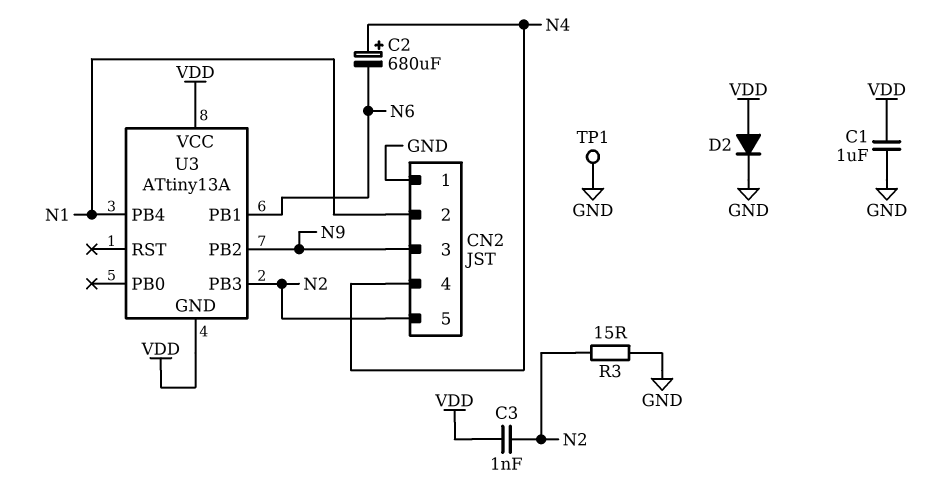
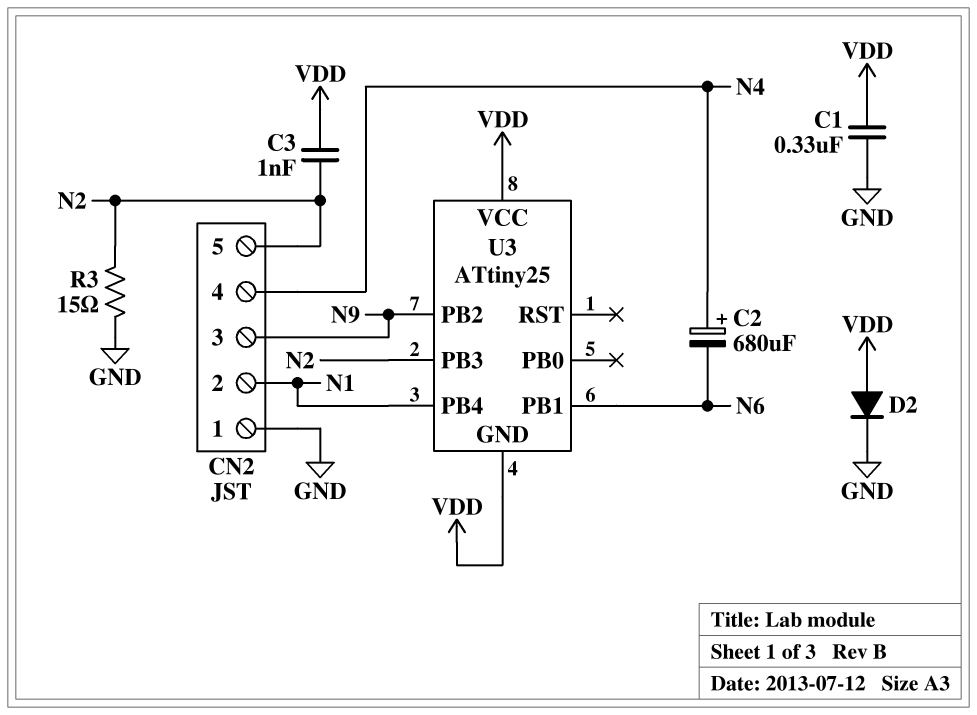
C1: 1uF (GND, VDD) -> 330nF (GND, VDD)
TP1: test point (GND) -> none
U3: ATtiny13A -> ATtiny25

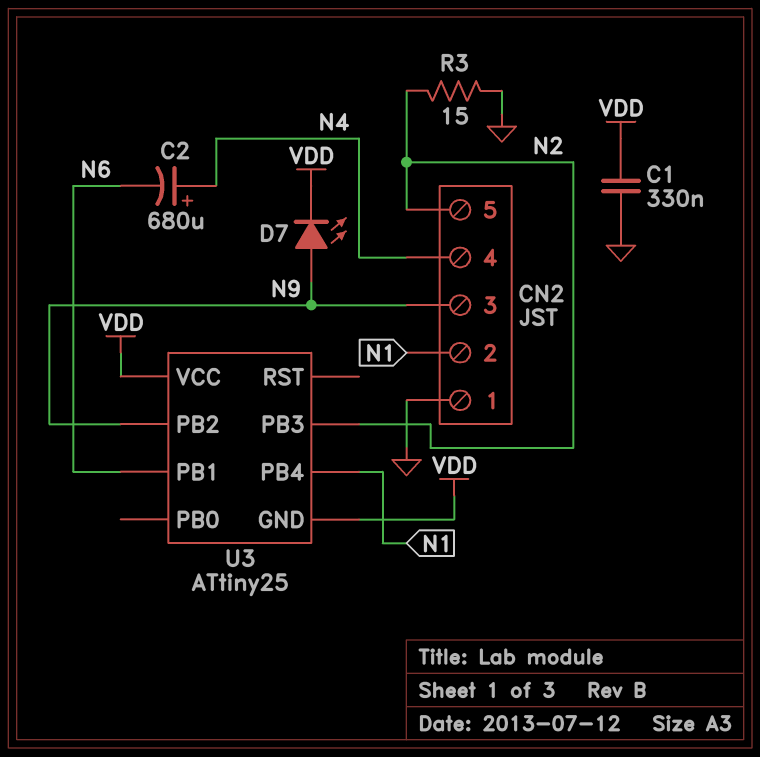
C3: 1nF (N2, VDD) -> none
D2: diode (A VDD, K GND) -> none
D7: none -> LED (A N9, K VDD)

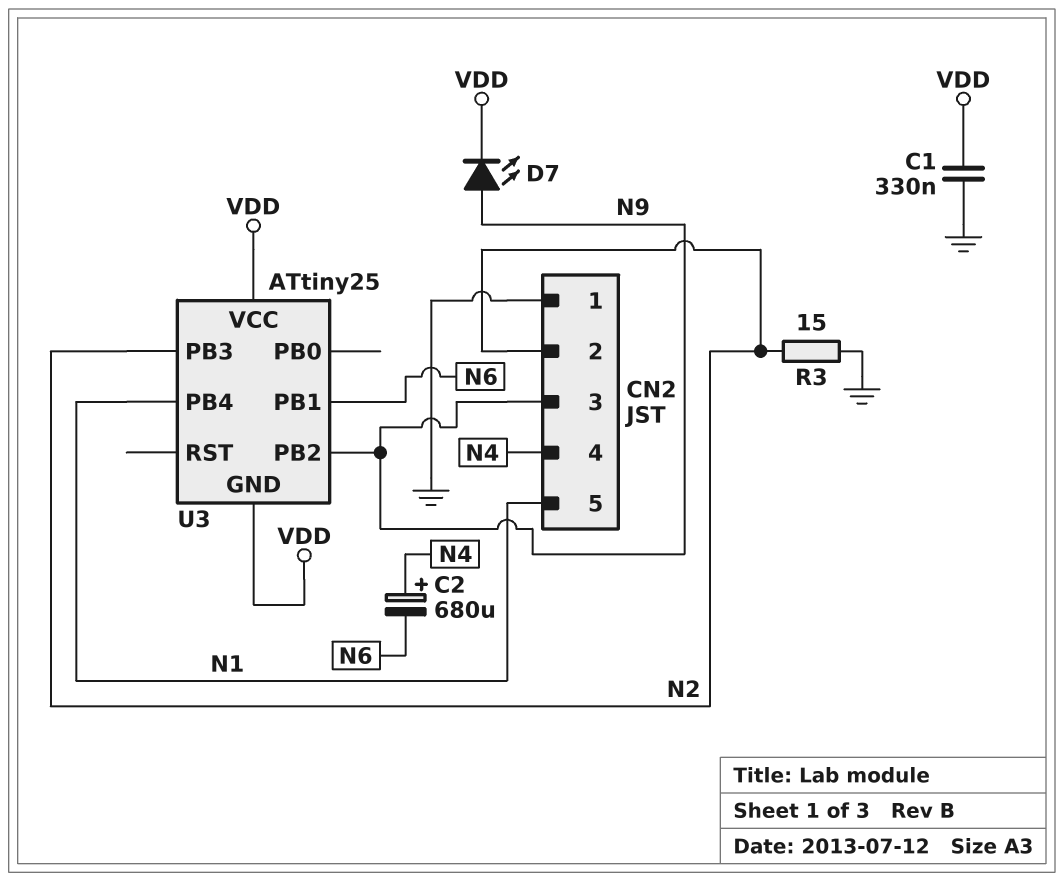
CN2 pin 2: N1 -> N2
CN2 pin 5: N2 -> N1

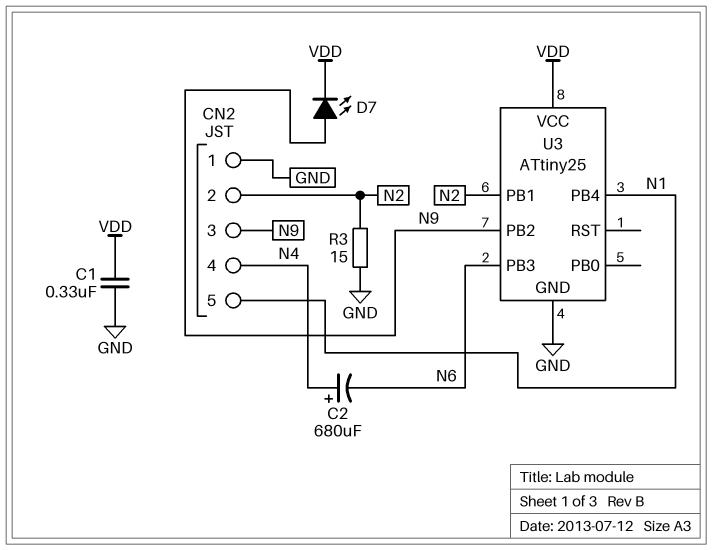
U3 pin GND: VDD -> GND
U3 pin PB1: N6 -> N2
U3 pin PB3: N2 -> N6

